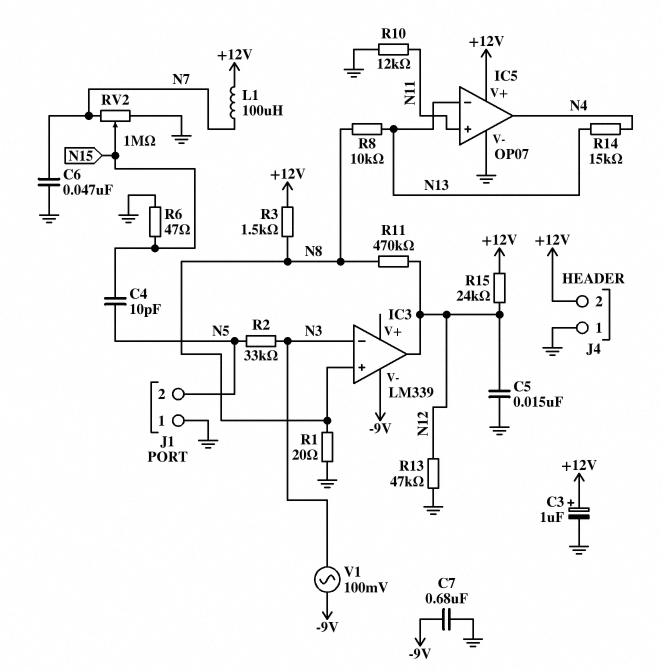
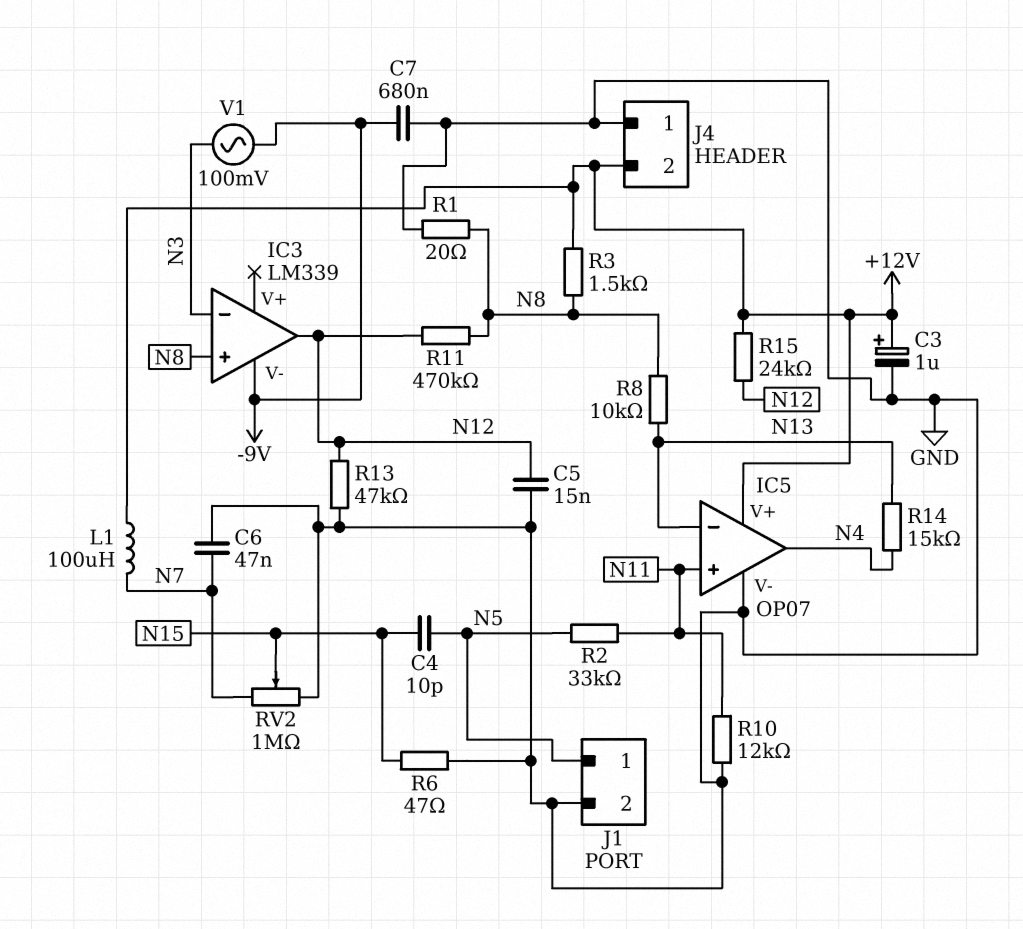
J1 pin 1: GND -> N5
J1 pin 2: N5 -> GND
R2: 33k (N3, N5) -> 33k (N5, N11)

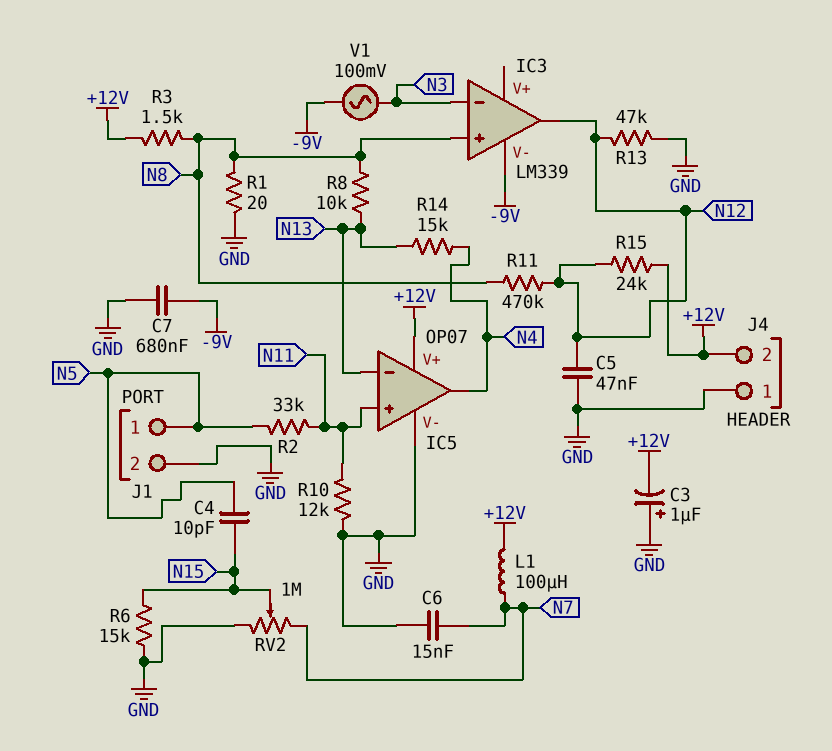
C3: 1uF (plus +12V, minus GND) -> 1uF (plus GND, minus +12V)
C5: 15nF (GND, N12) -> 47nF (GND, N12)
C6: 47nF (GND, N7) -> 15nF (GND, N7)
R6: 47 (GND, N15) -> 15k (GND, N15)

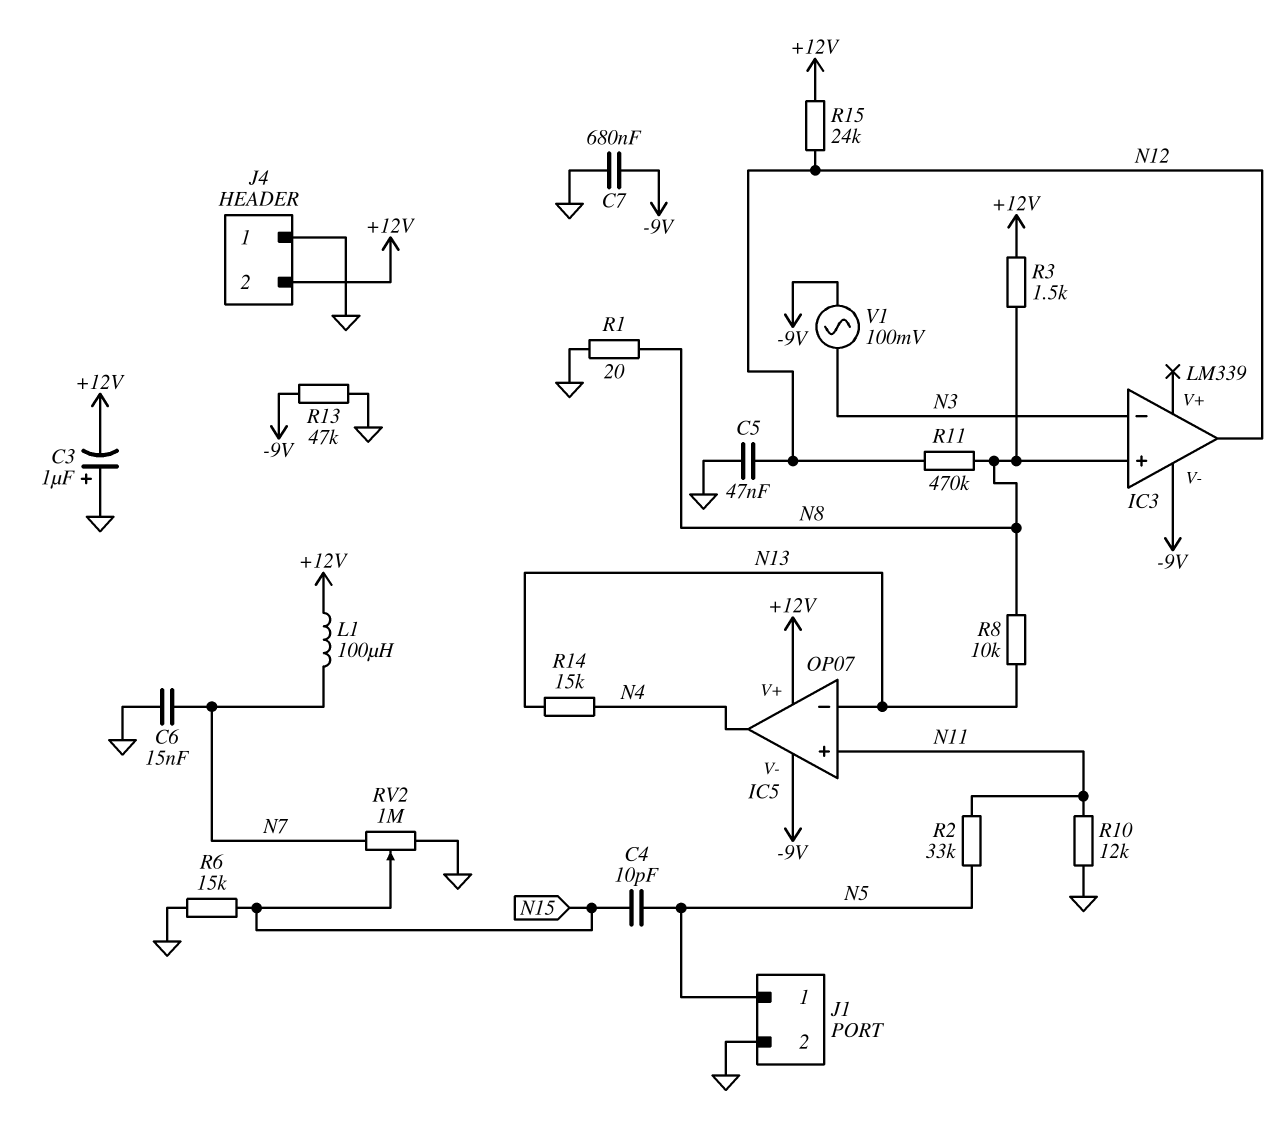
IC5 pin V-: GND -> -9V
R13: 47k (GND, N12) -> 47k (-9V, GND)

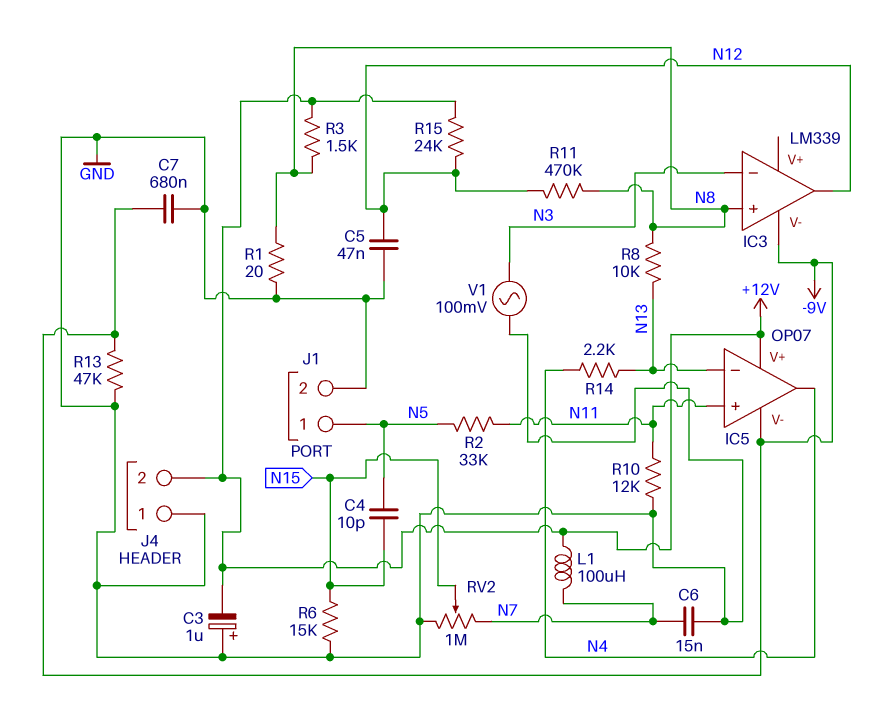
R14: 15k (N4, N13) -> 2.2k (N4, N13)
V1: AC 100mV (-9V, N3) -> AC 100mV (GND, N3)

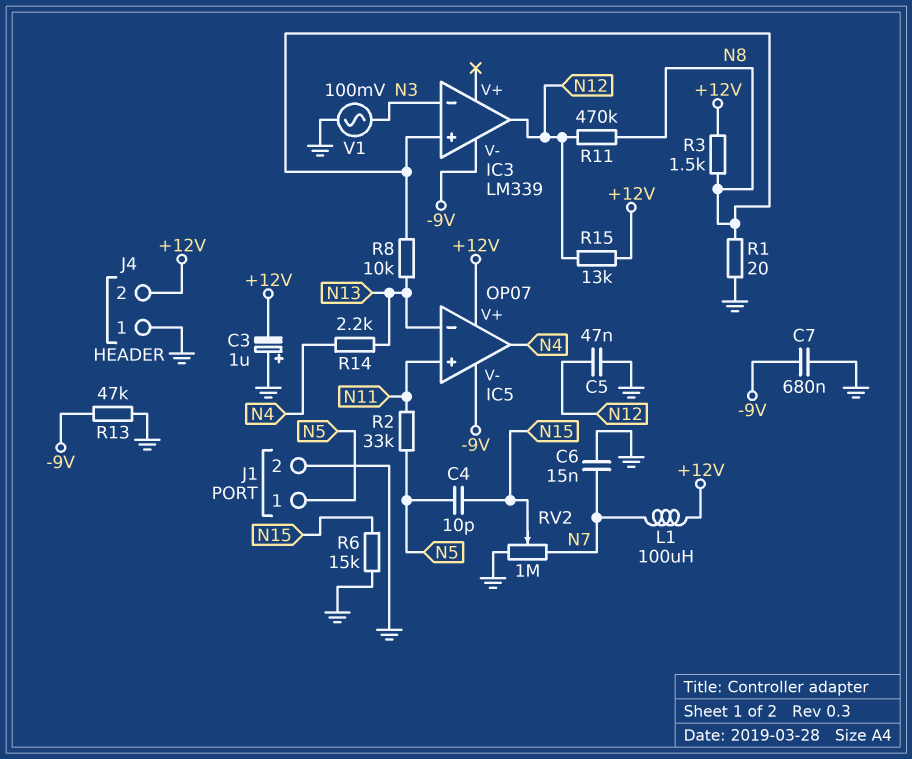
R10: 12k (GND, N11) -> none
R15: 24k (+12V, N12) -> 13k (+12V, N12)

